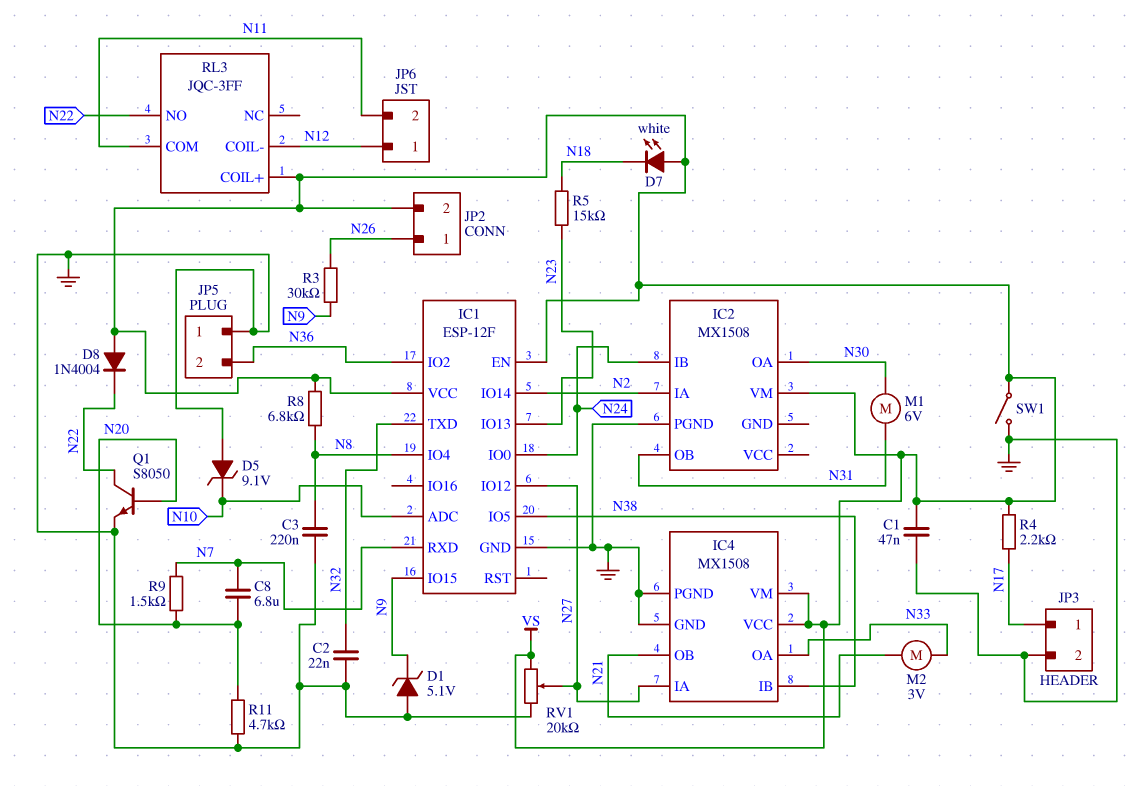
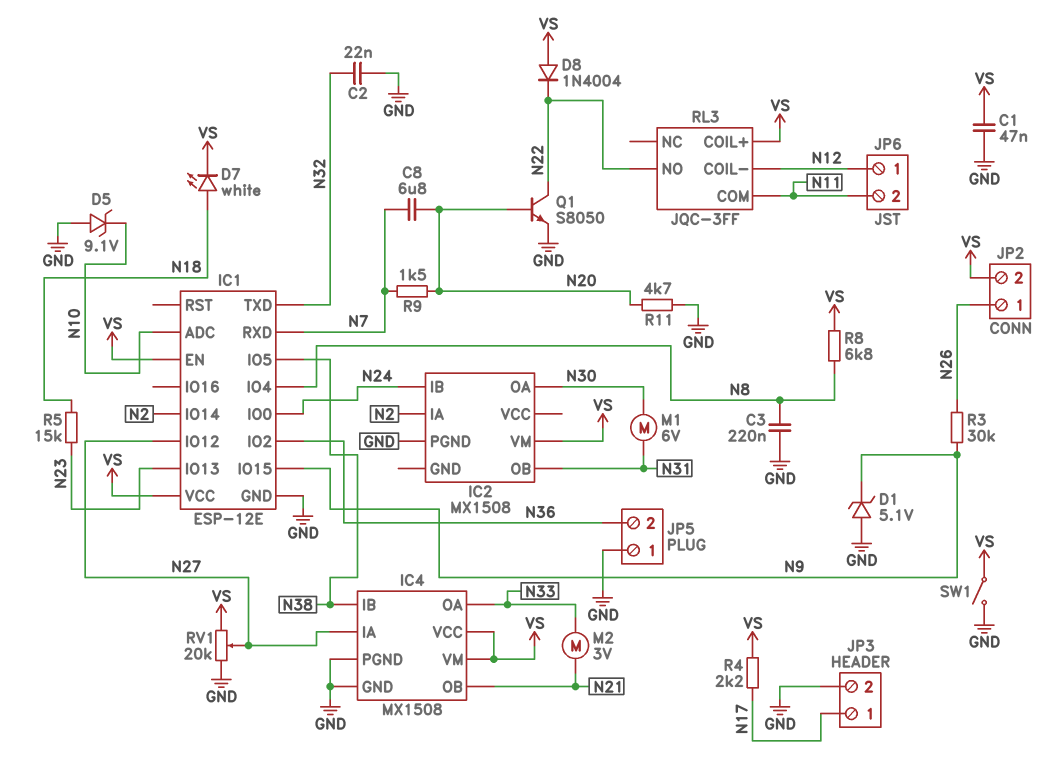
D7: LED white (A VS, K N18) -> LED white (A N18, K VS)
IC1: ESP-12F -> ESP-12E

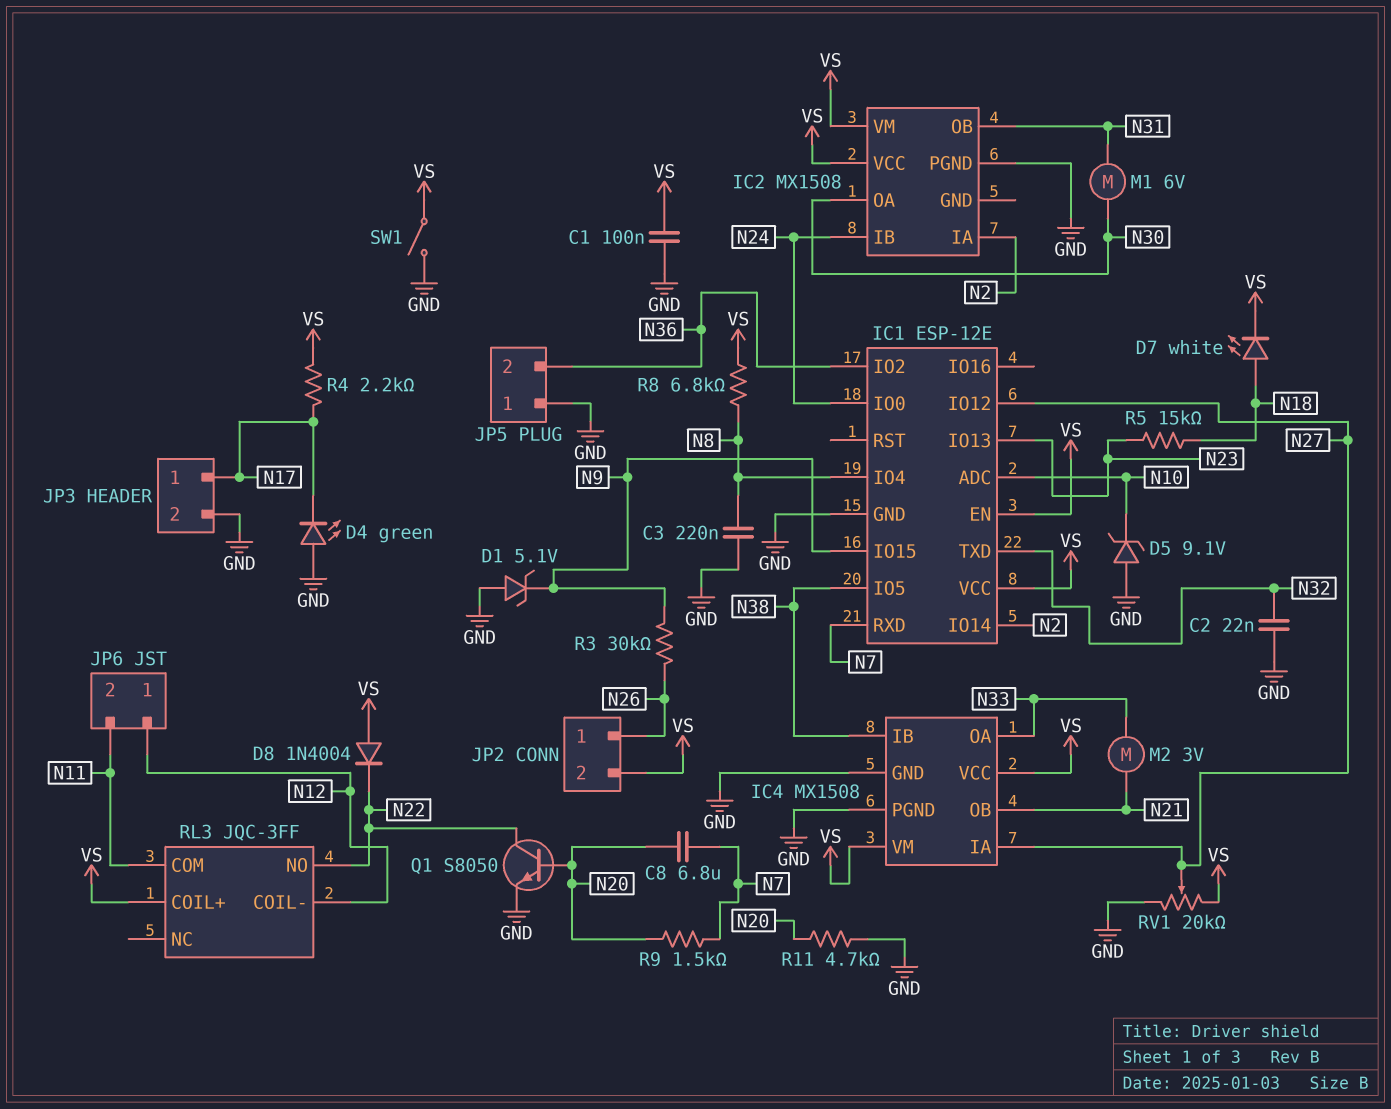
C1: 47nF (GND, VS) -> 100nF (GND, VS)
D4: none -> LED green (A GND, K N17)
IC2 pin VCC: none -> VS

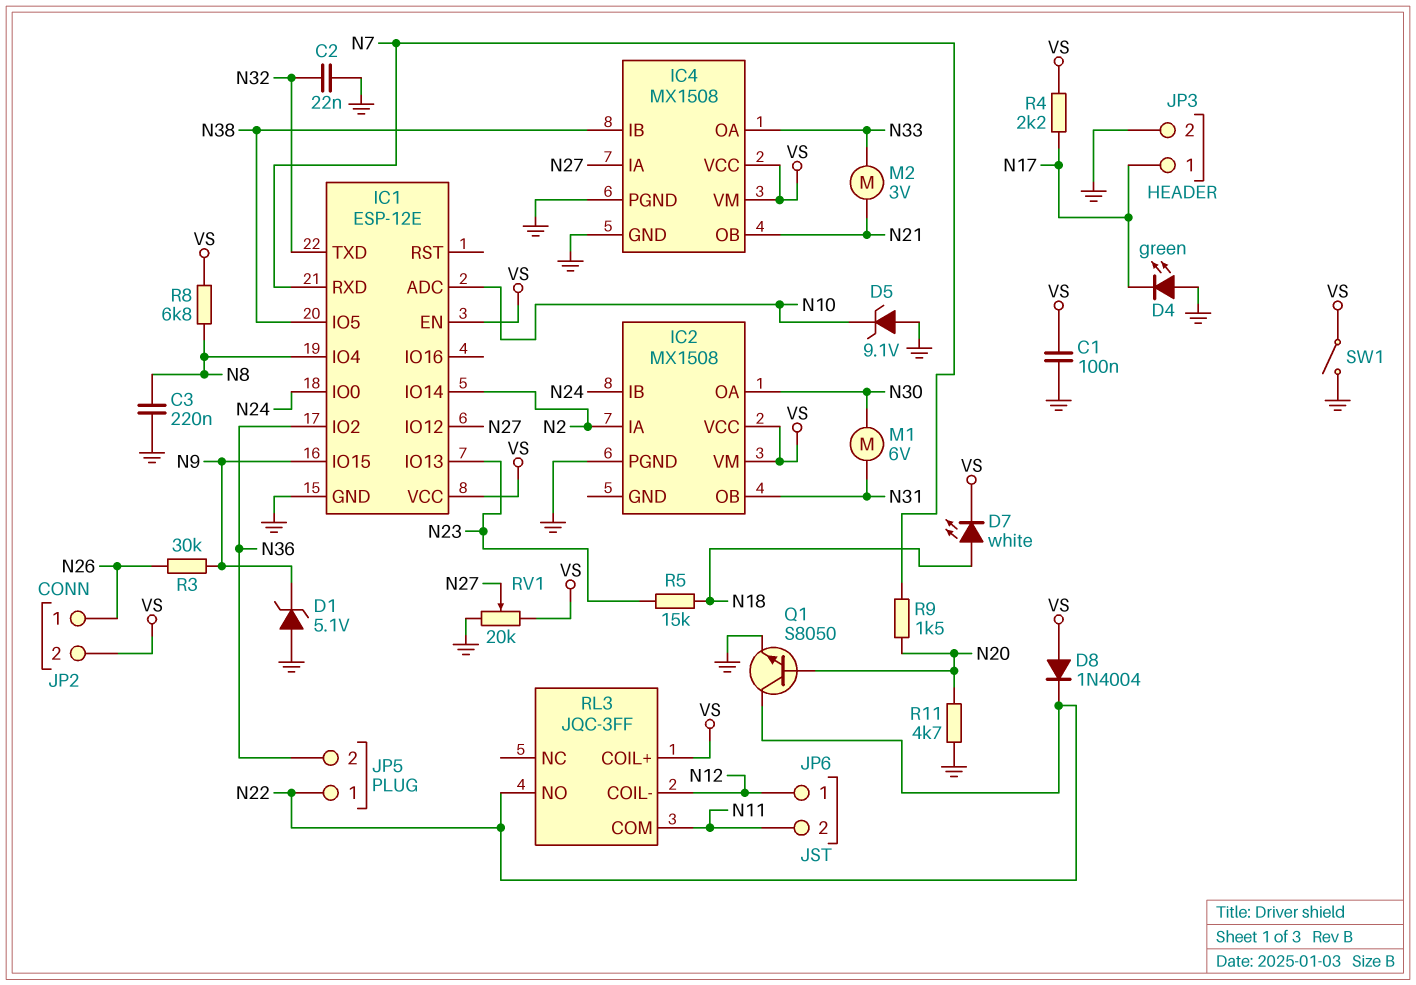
C8: 6.8uF (N7, N20) -> none
JP5 pin 1: GND -> N22

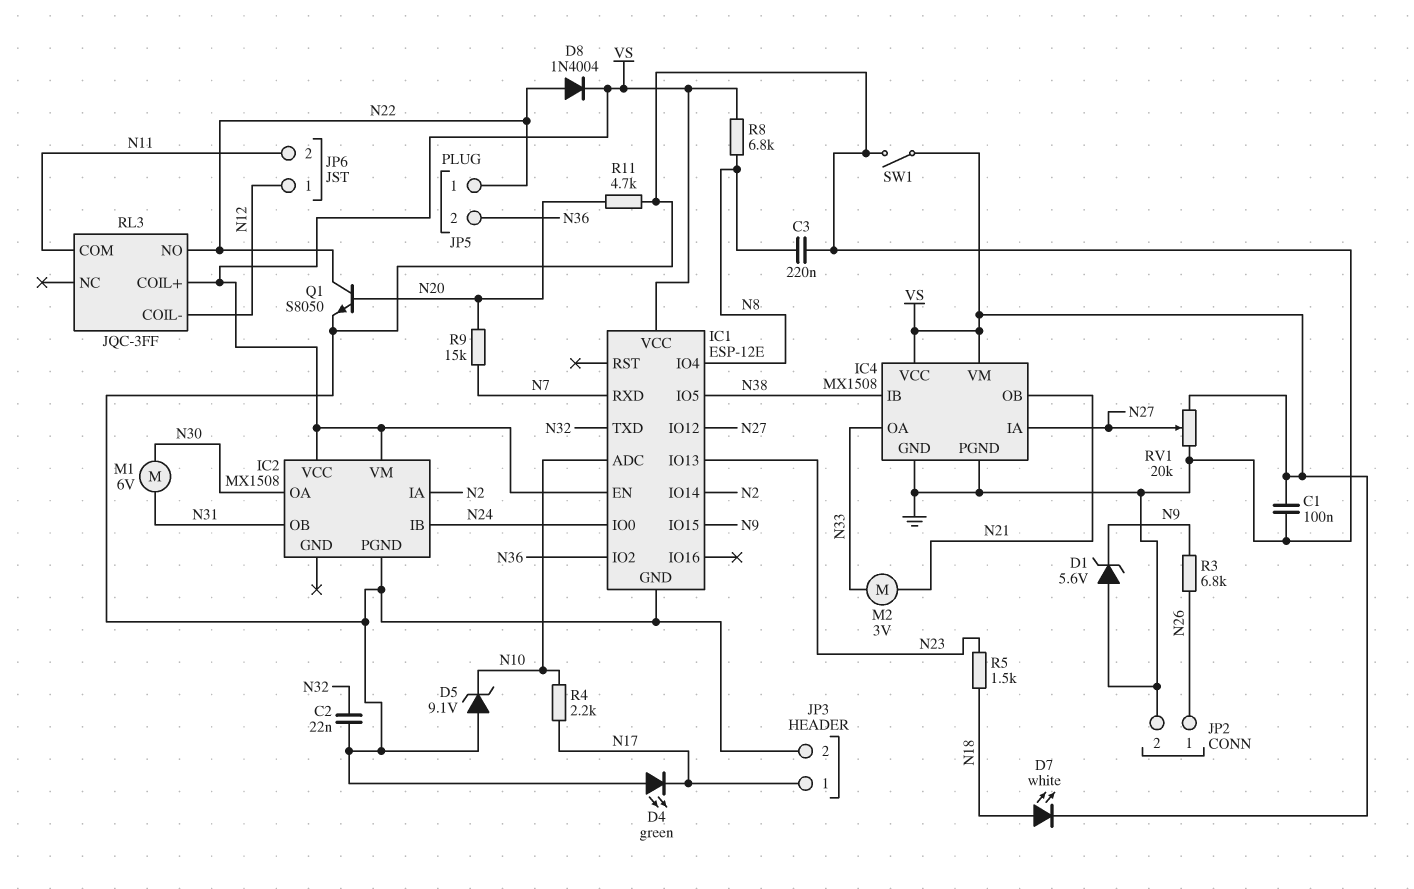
D1: zener 5.1V (A GND, K N9) -> zener 5.6V (A GND, K N9)
D8: diode 1N4004 (A VS, K N22) -> diode 1N4004 (A N22, K VS)
JP2 pin 2: VS -> GND
R3: 30k (N9, N26) -> 6.8k (N9, N26)
R4: 2.2k (N17, VS) -> 2.2k (N10, N17)
R5: 15k (N18, N23) -> 1.5k (N18, N23)
R9: 1.5k (N7, N20) -> 15k (N7, N20)

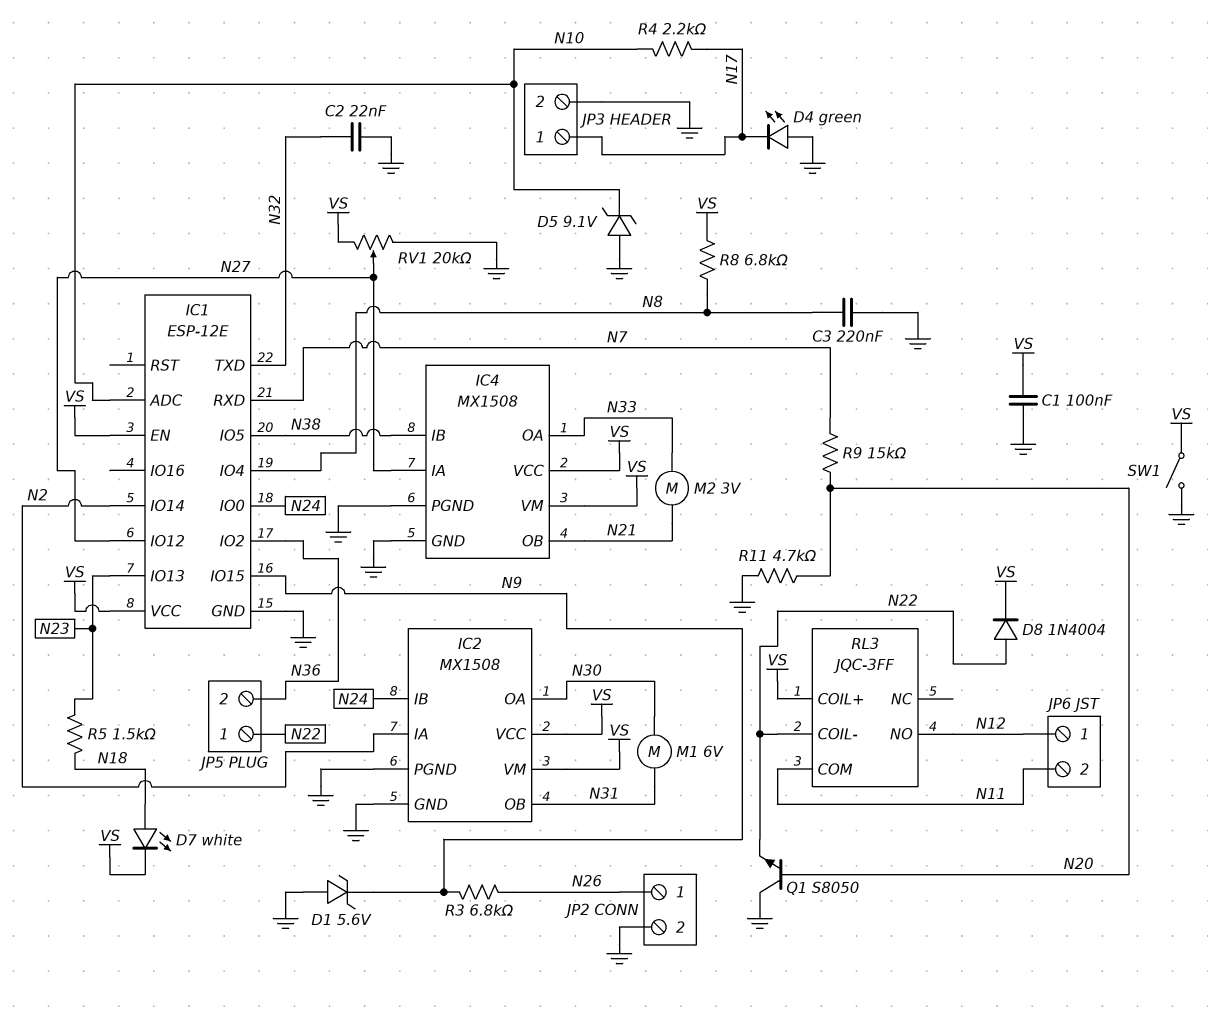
IC2 pin GND: none -> GND
Q1: NPN S8050 (B N20, C N22, E GND) -> NPN S8050 (B N20, C GND, E N22)
RL3 pin COIL-: N12 -> N22
RL3 pin NO: N22 -> N12

